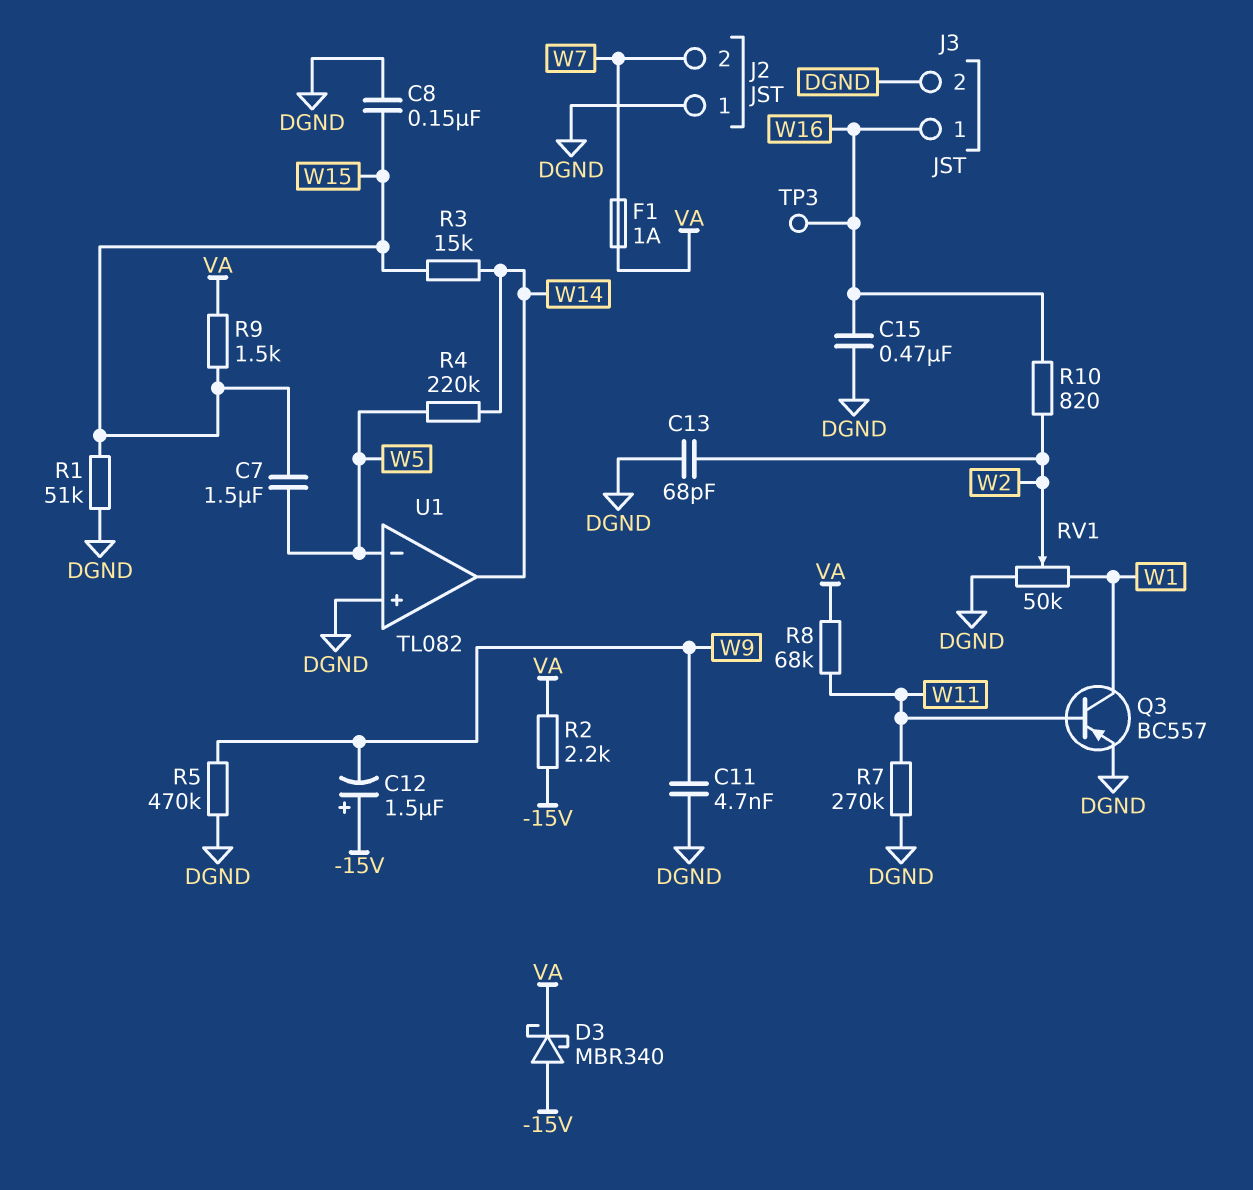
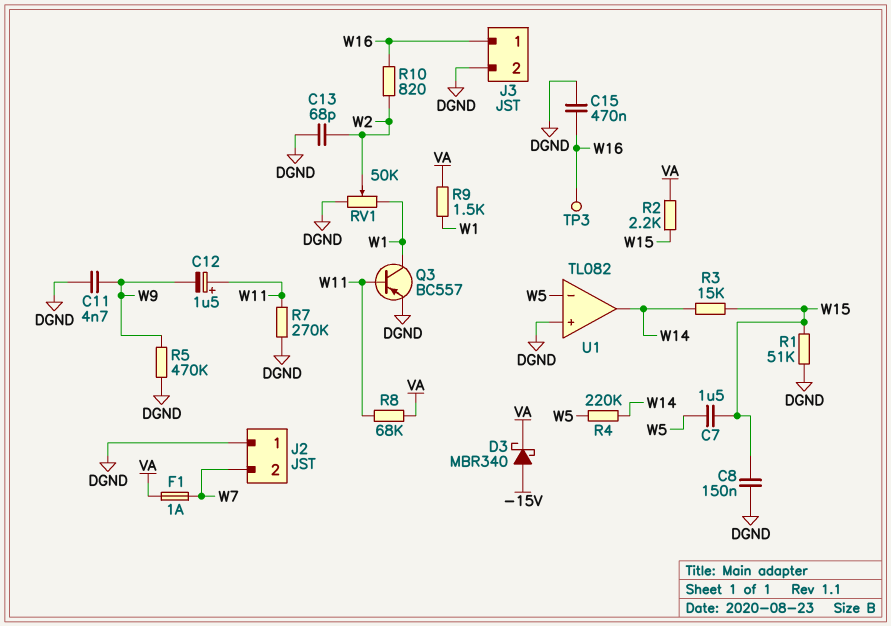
C12: 1.5uF (plus -15V, minus W9) -> 1.5uF (plus W11, minus W9)
R2: 2.2k (-15V, VA) -> 2.2k (VA, W15)
R9: 1.5k (VA, W15) -> 1.5k (VA, W1)

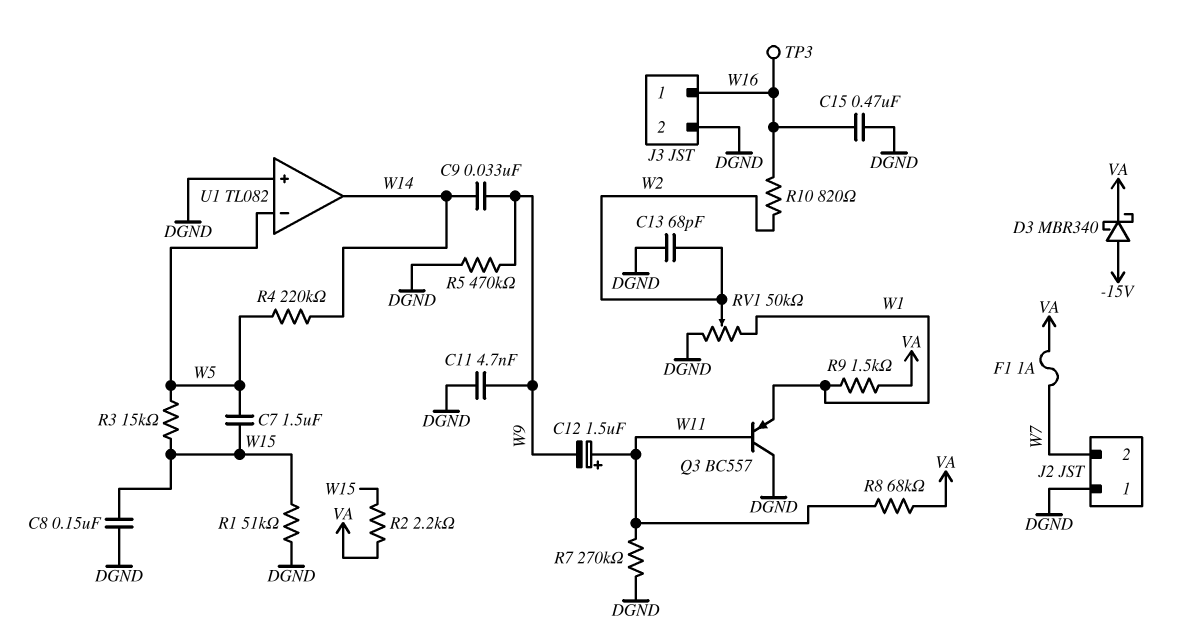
C9: none -> 33nF (W9, W14)
Q3: PNP BC557 (B W11, C W1, E DGND) -> PNP BC557 (B W11, C DGND, E W1)
R3: 15k (W14, W15) -> 15k (W5, W15)

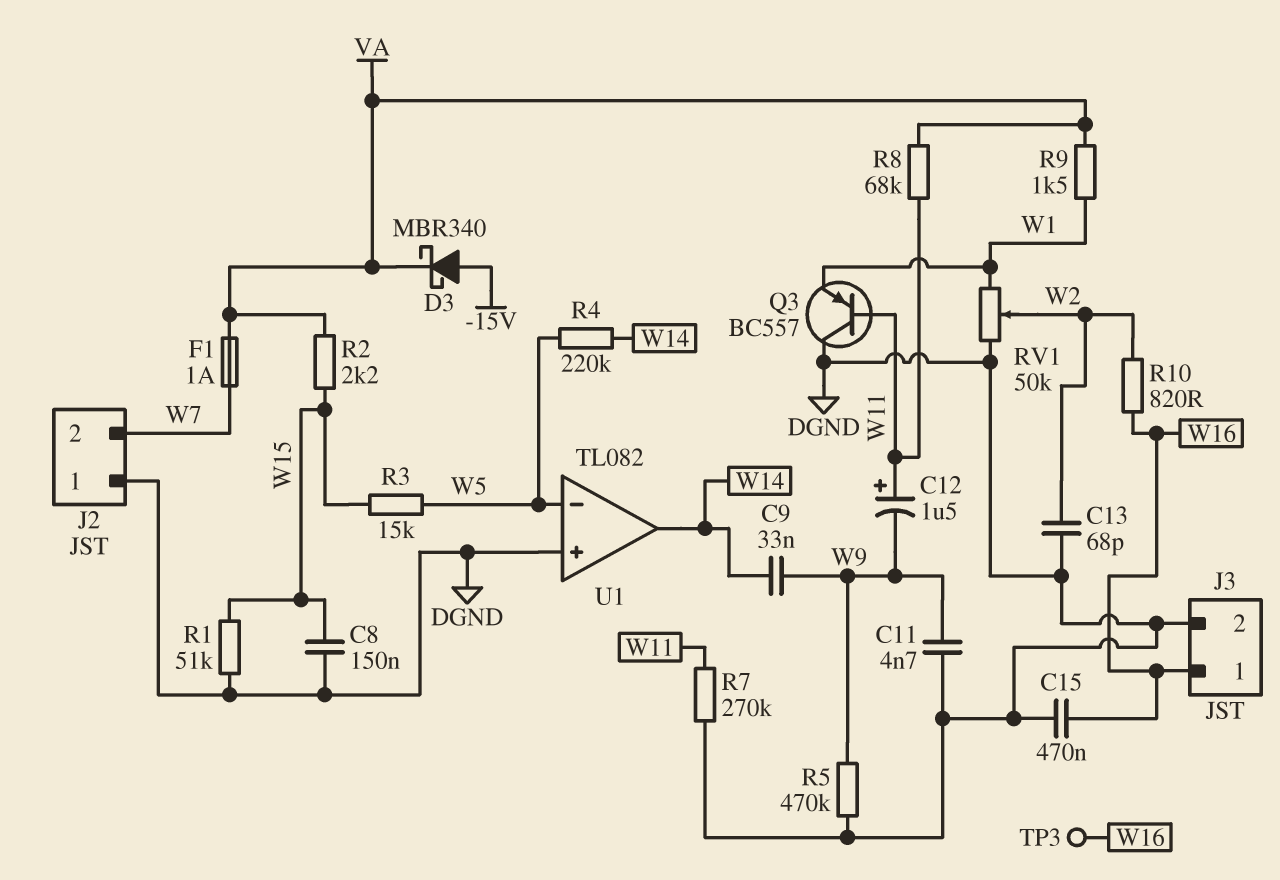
C7: 1.5uF (W5, W15) -> none

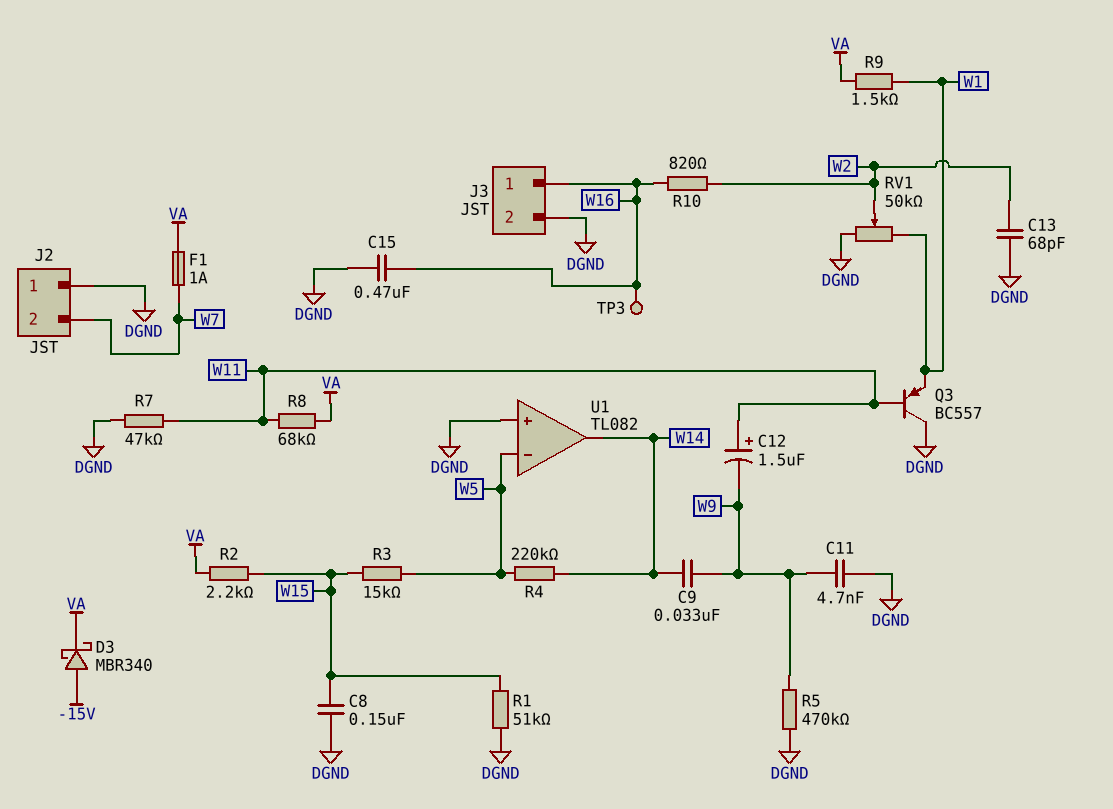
R7: 270k (DGND, W11) -> 47k (DGND, W11)

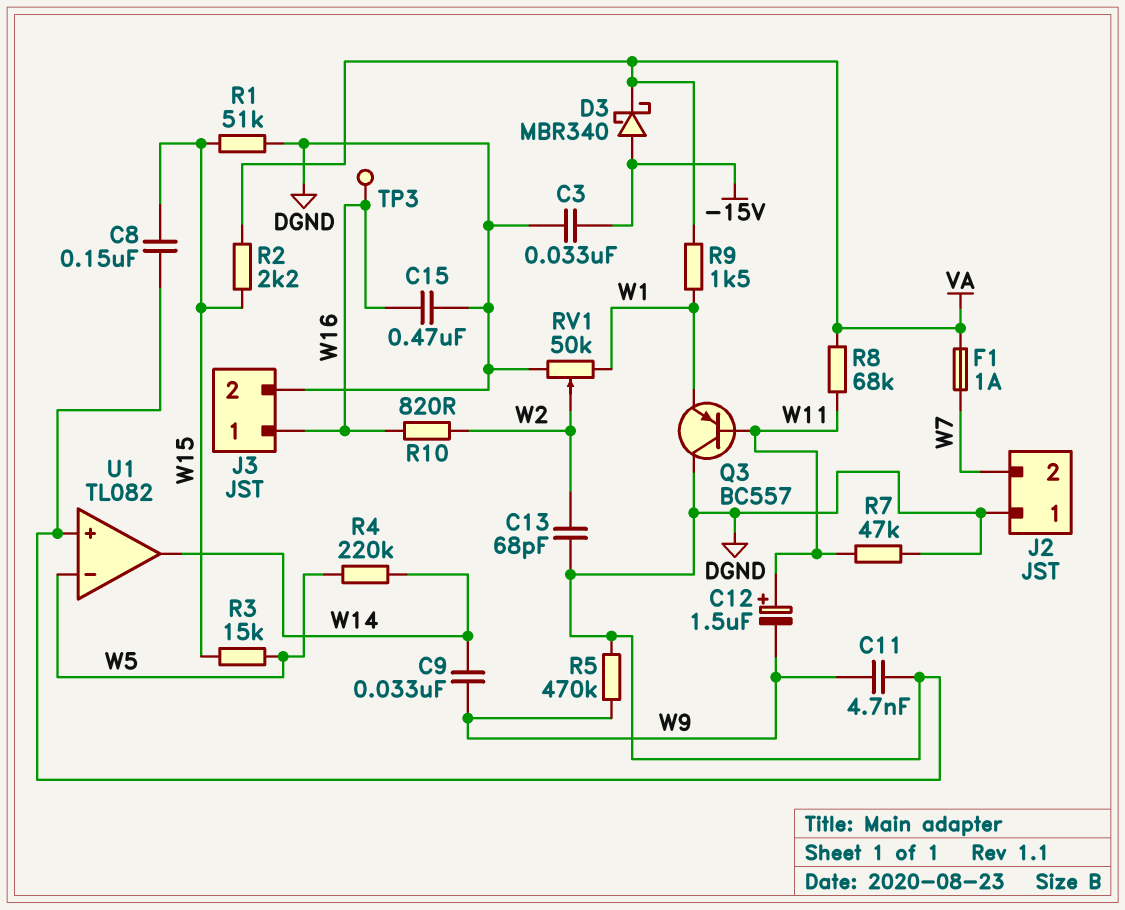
C3: none -> 33nF (-15V, DGND)

